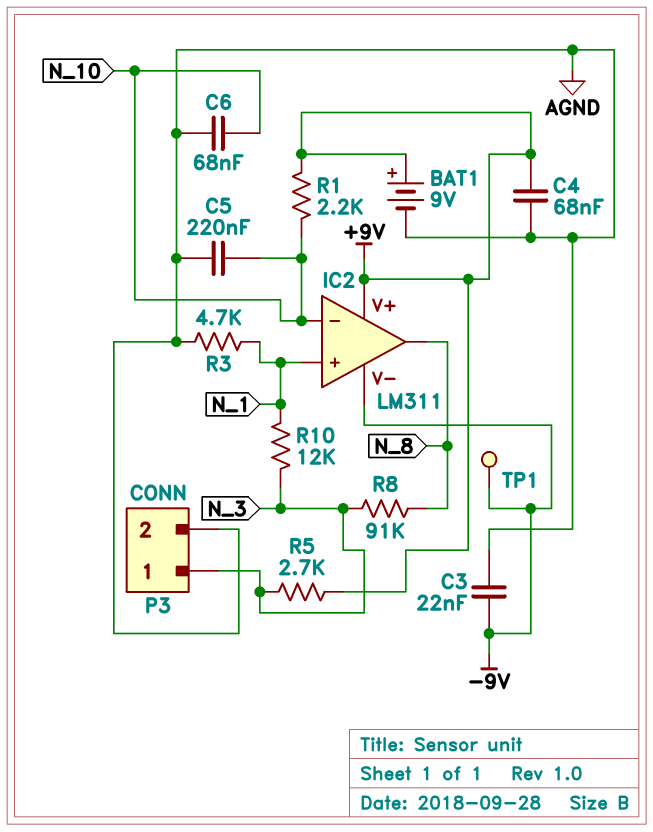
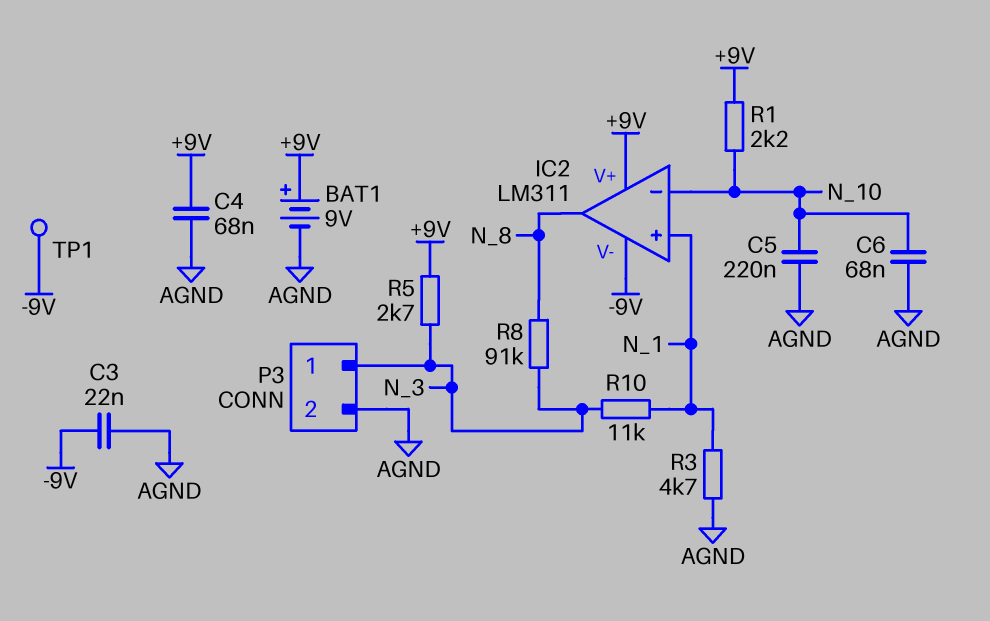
R10: 12k (N_1, N_3) -> 11k (N_1, N_3)

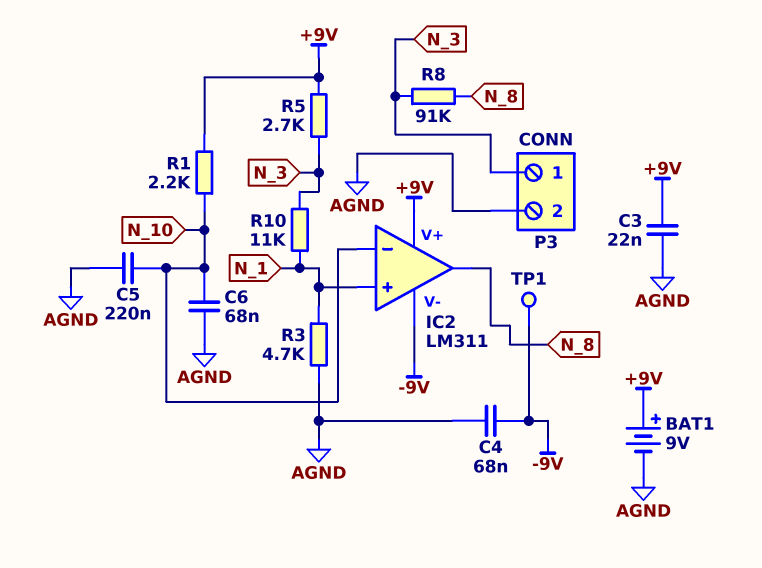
C3: 22nF (-9V, AGND) -> 22nF (+9V, AGND)
C4: 68nF (+9V, AGND) -> 68nF (-9V, AGND)

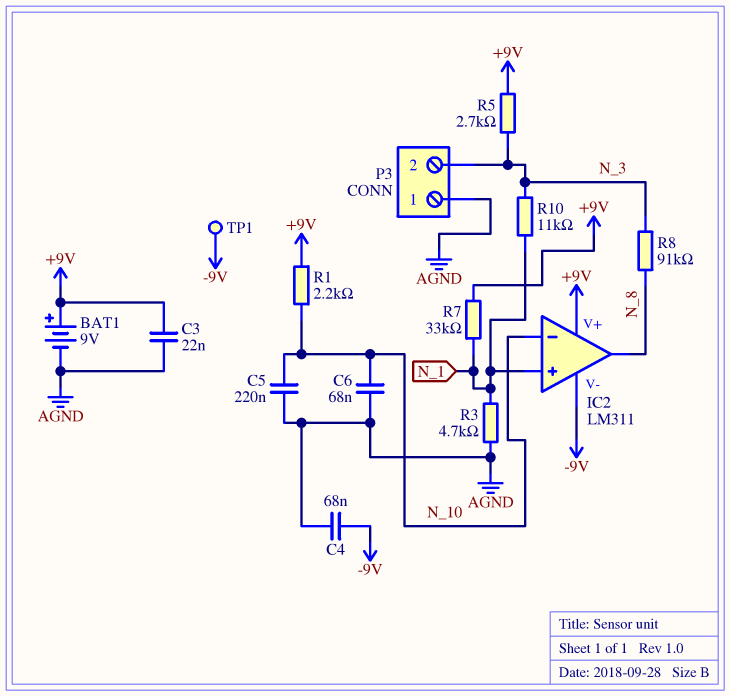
P3 pin 1: N_3 -> AGND
P3 pin 2: AGND -> N_3
R7: none -> 33k (+9V, N_1)

